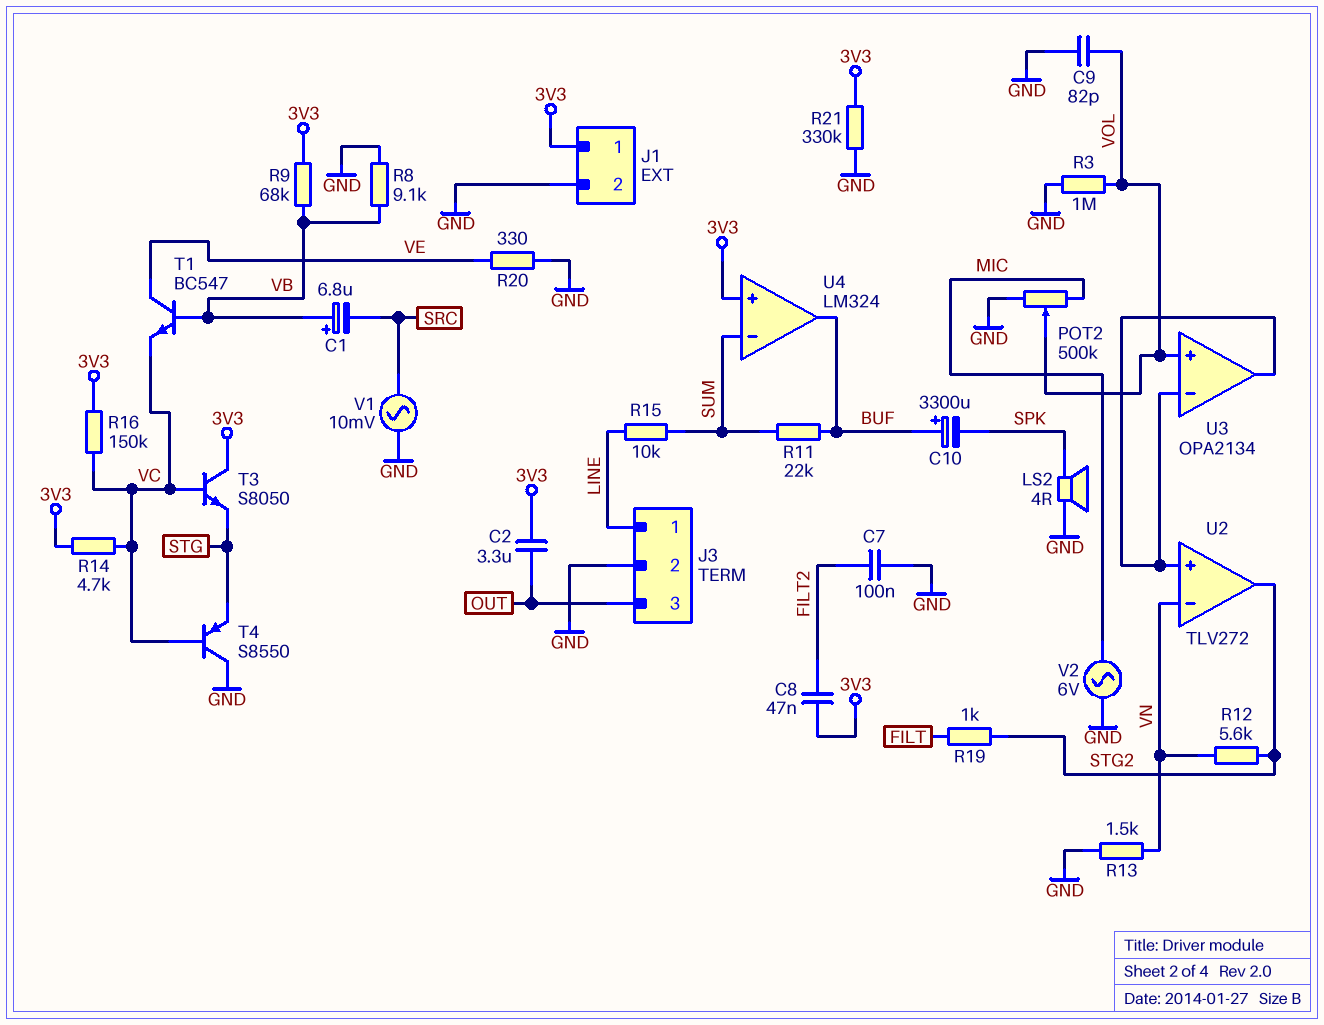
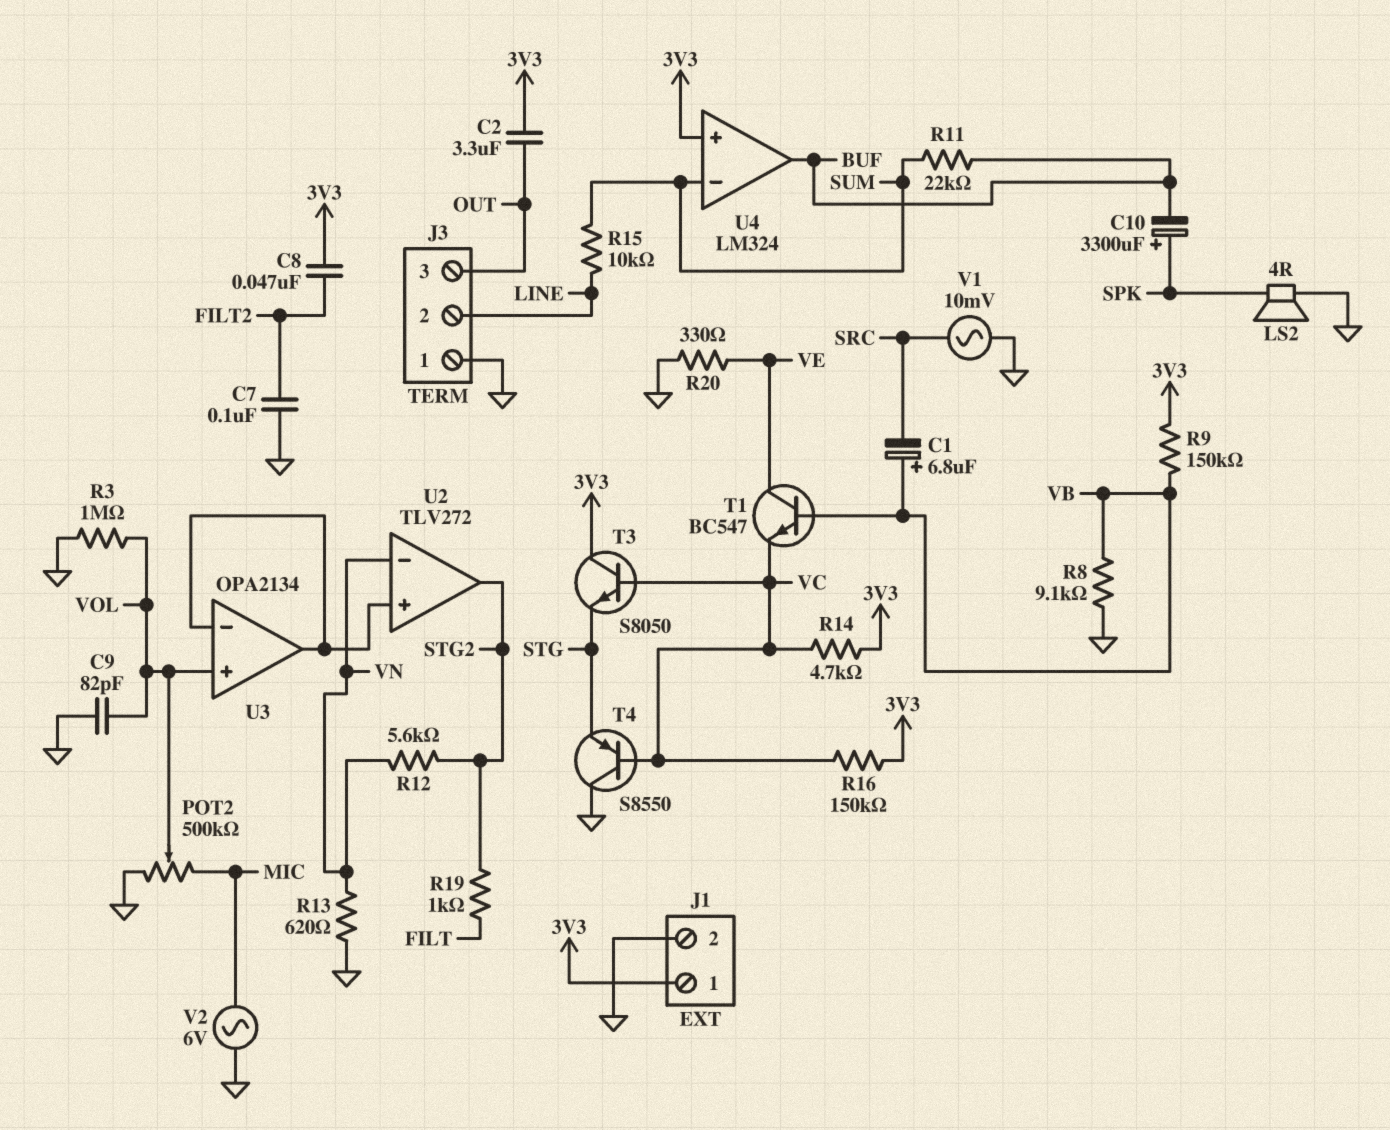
C10: 3300uF (plus BUF, minus SPK) -> 3300uF (plus SPK, minus BUF)
J3 pin 1: LINE -> GND
J3 pin 2: GND -> LINE
R9: 68k (3V3, VB) -> 150k (3V3, VB)
R13: 1.5k (GND, VN) -> 620 (GND, VN)
R21: 330k (3V3, GND) -> none

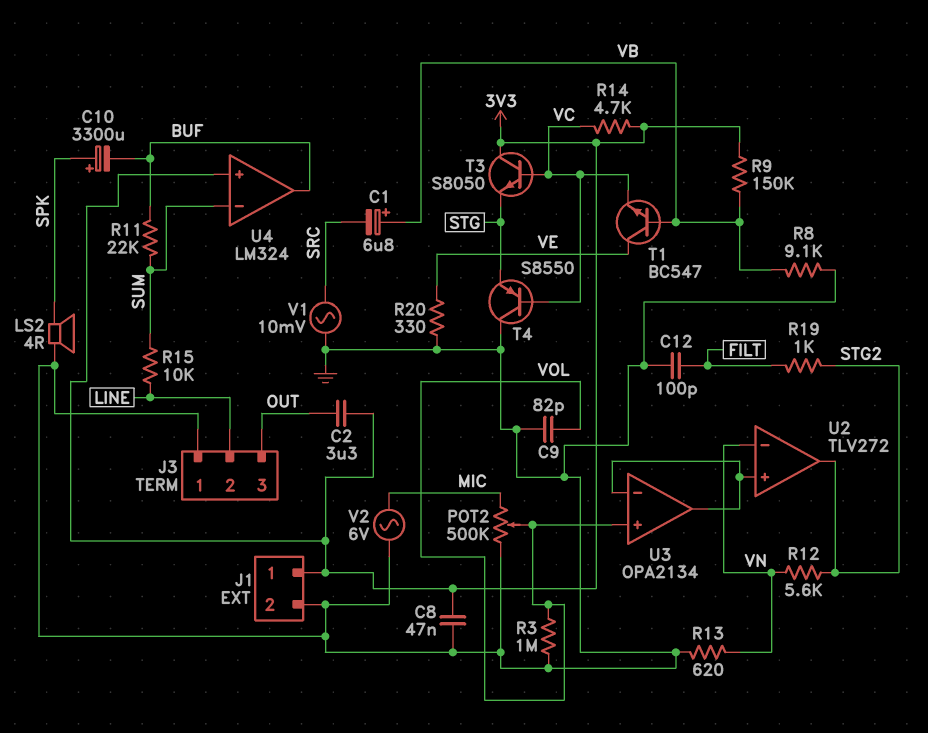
C7: 100nF (FILT2, GND) -> none
C8: 47nF (3V3, FILT2) -> 47nF (3V3, GND)
C12: none -> 100pF (FILT, GND)
R16: 150k (3V3, VC) -> none

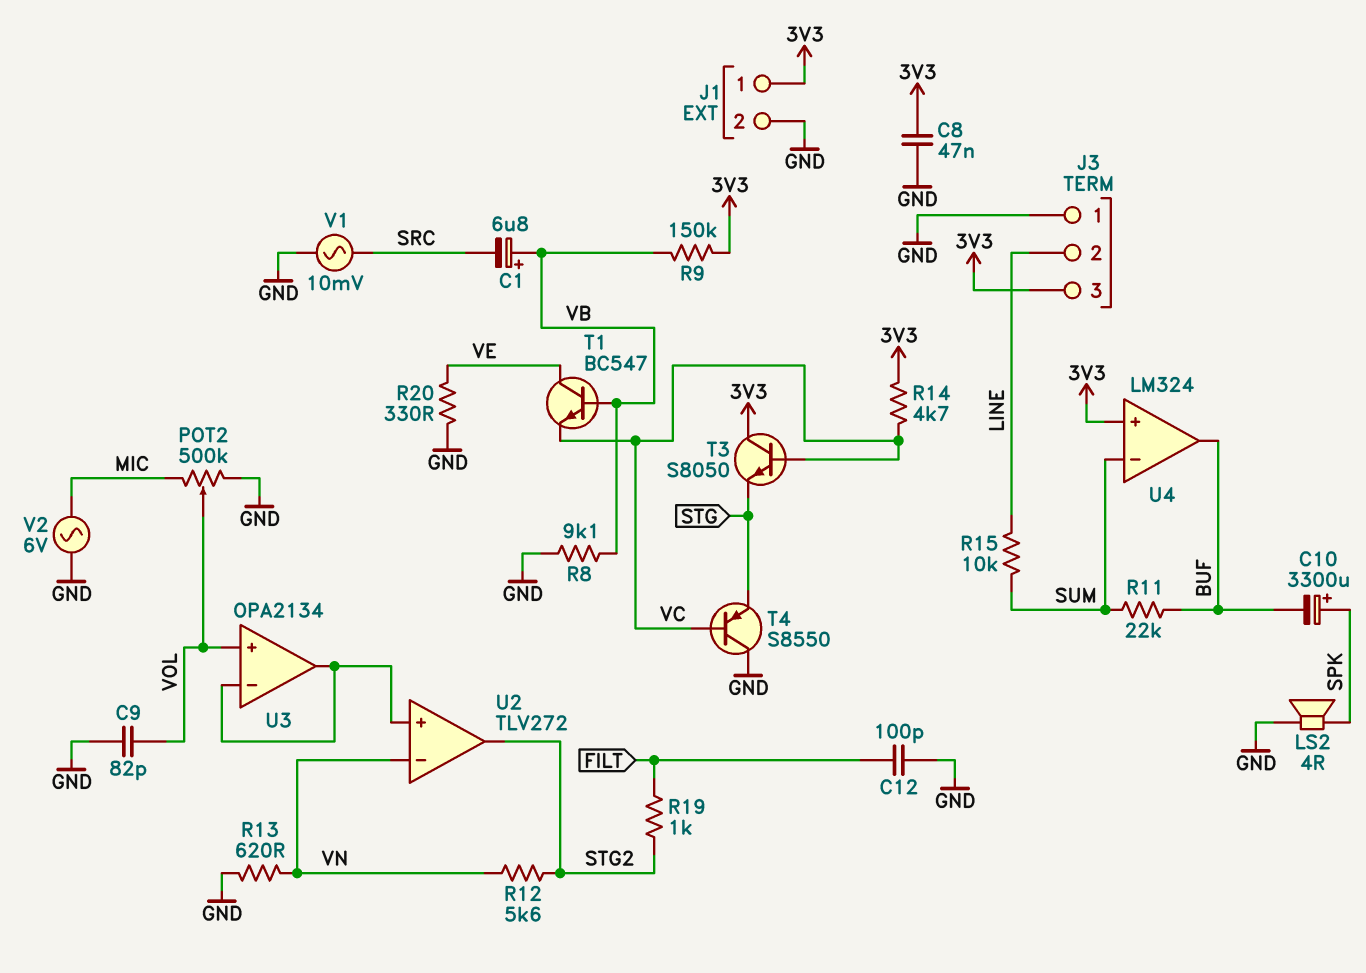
C2: 3.3uF (3V3, OUT) -> none
J3 pin 3: OUT -> 3V3
R3: 1M (GND, VOL) -> none

